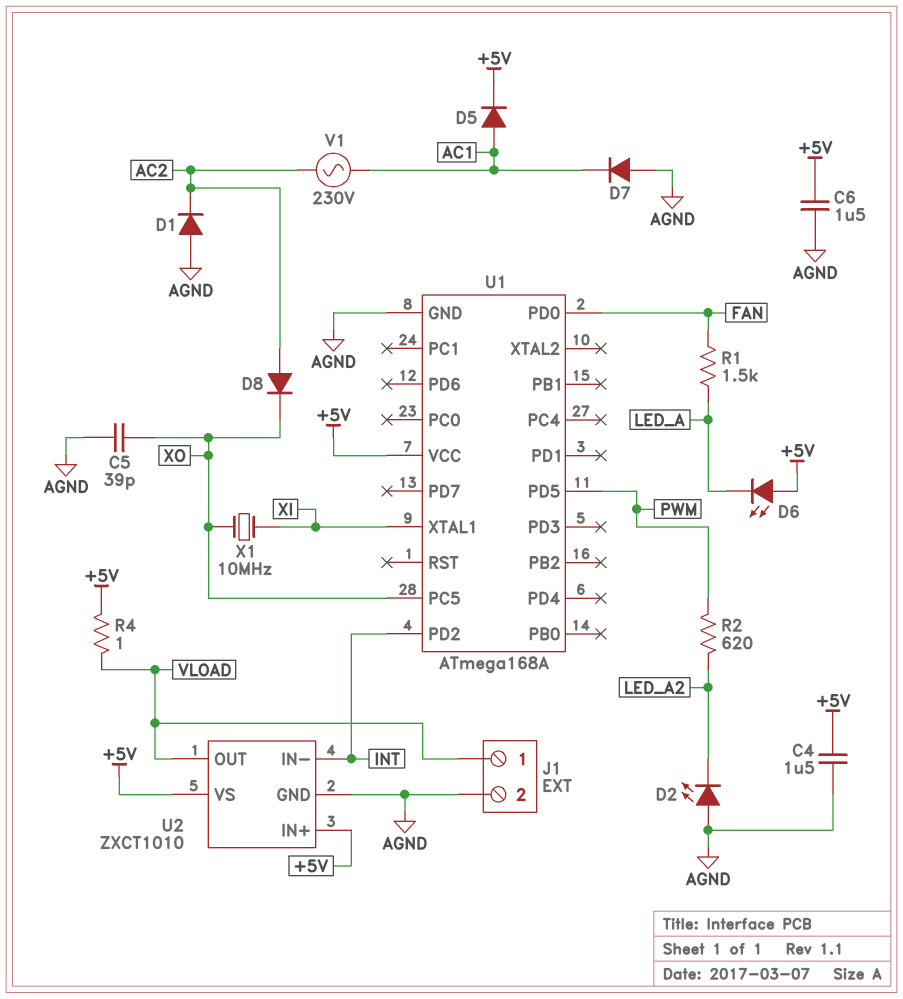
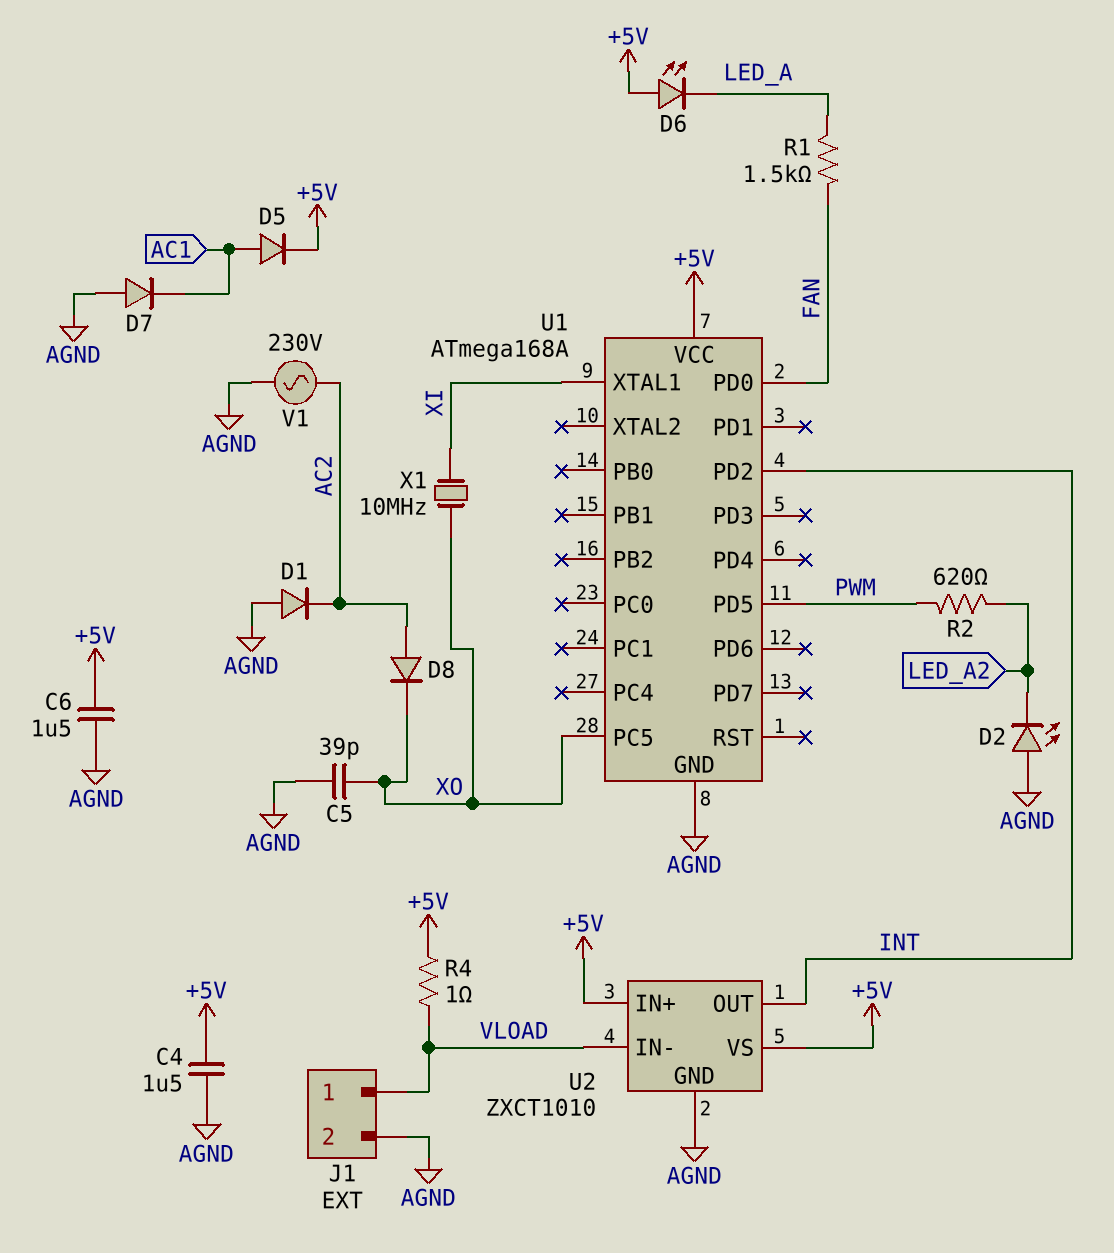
U2 pin IN-: INT -> VLOAD
U2 pin OUT: VLOAD -> INT
V1: AC 230V (AC1, AC2) -> AC 230V (AC2, AGND)

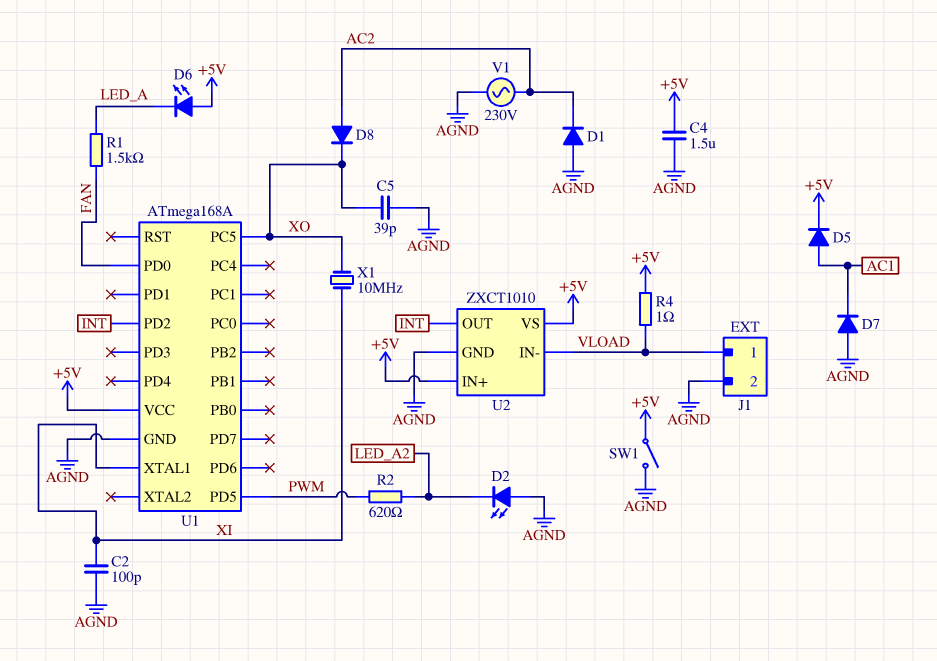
C2: none -> 100pF (AGND, XI)
C6: 1.5uF (+5V, AGND) -> none
SW1: none -> switch (+5V, AGND)

